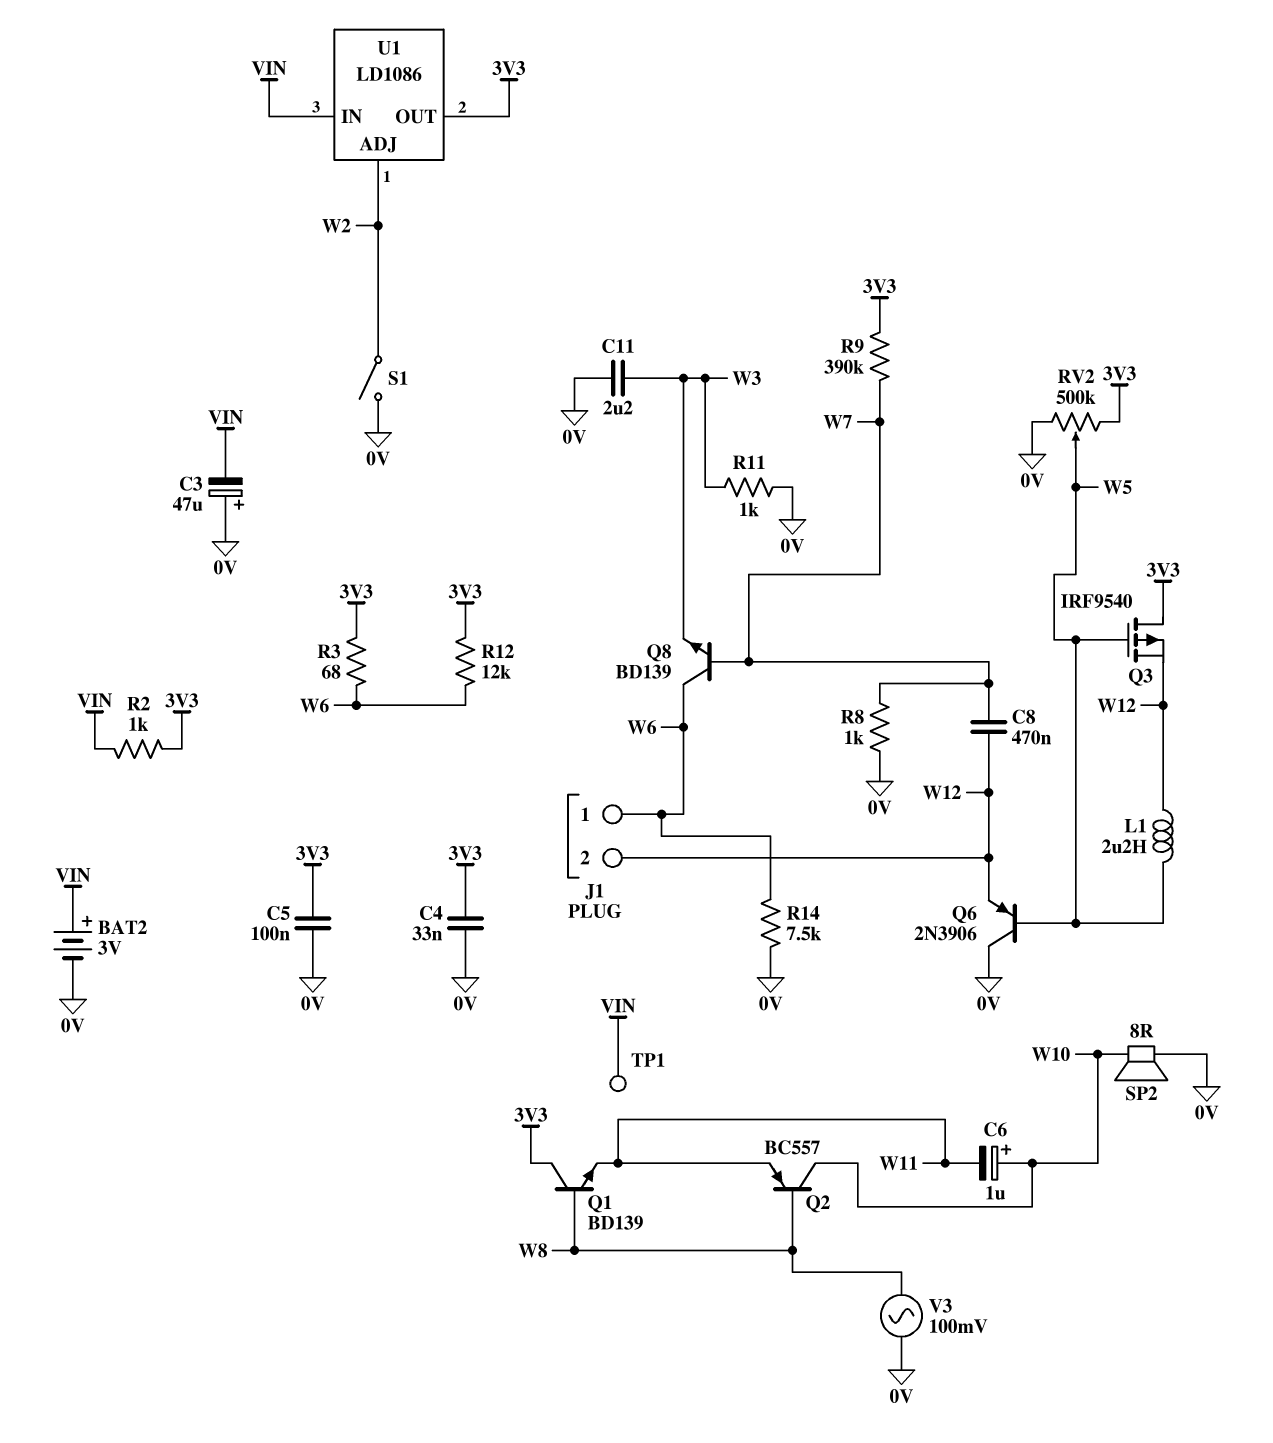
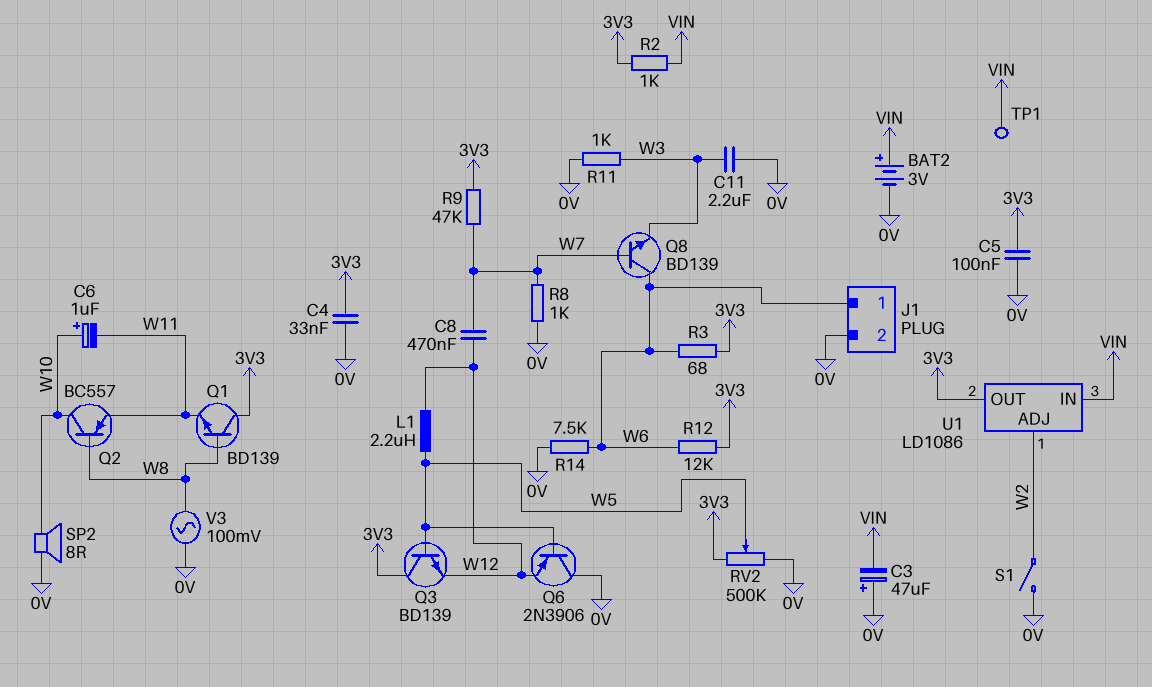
J1 pin 2: W12 -> 0V
Q3: PMOS IRF9540 (G W5, D 3V3, S W12) -> NPN BD139 (B W5, C 3V3, E W12)
R9: 390k (3V3, W7) -> 47k (3V3, W7)

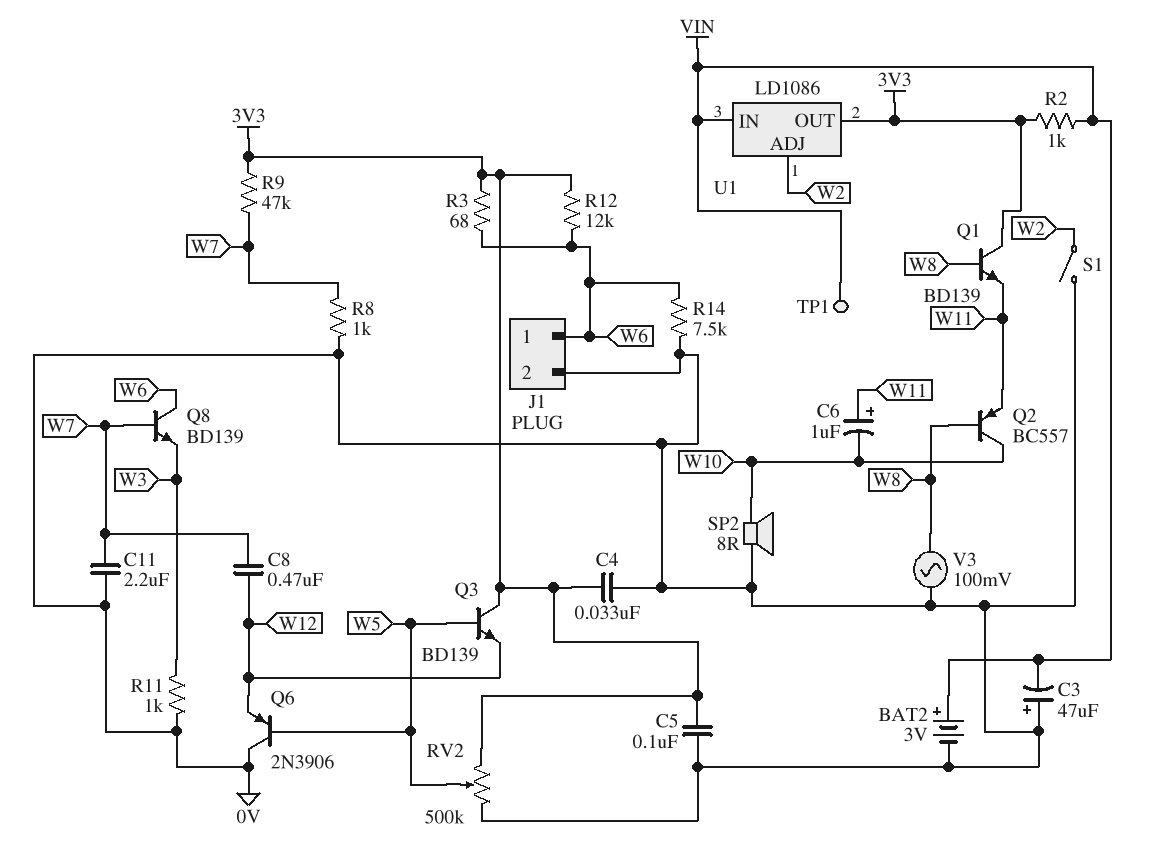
C6: 1uF (plus W10, minus W11) -> 1uF (plus W11, minus W10)
C11: 2.2uF (0V, W3) -> 2.2uF (0V, W7)
L1: 2.2uH (W5, W12) -> none

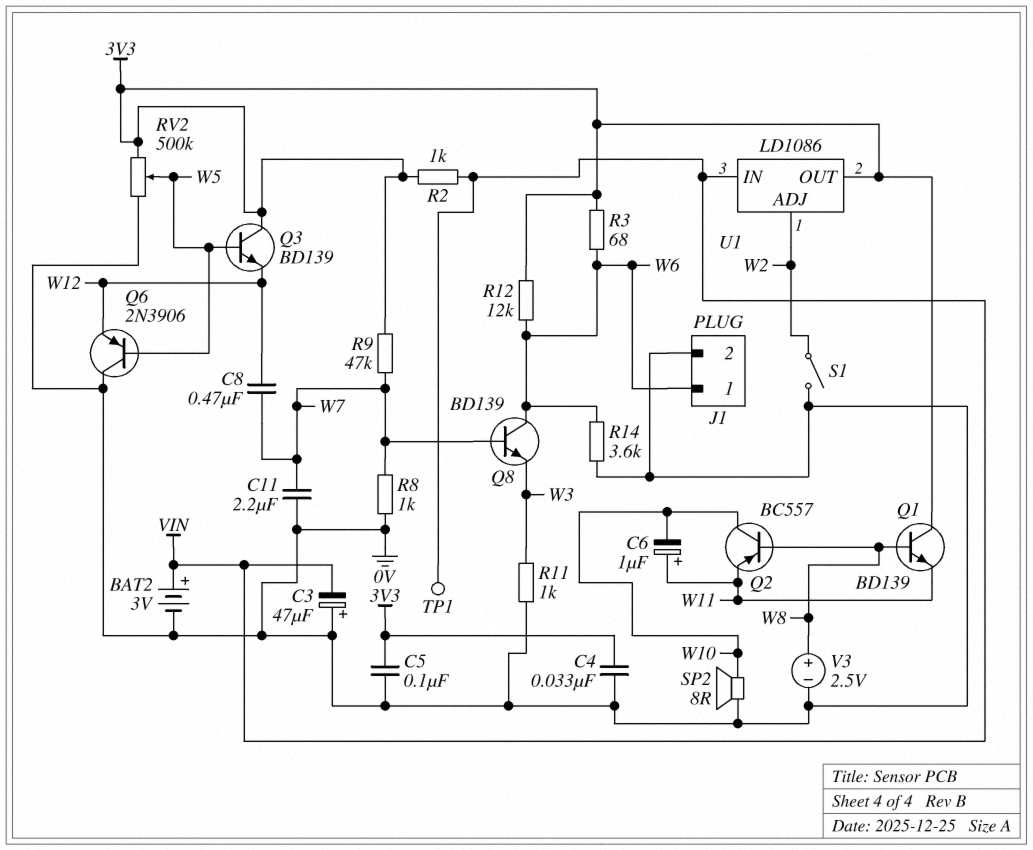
R14: 7.5k (0V, W6) -> 3.6k (0V, W6)
V3: AC 100mV (0V, W8) -> 2.5V (plus W8, minus 0V)

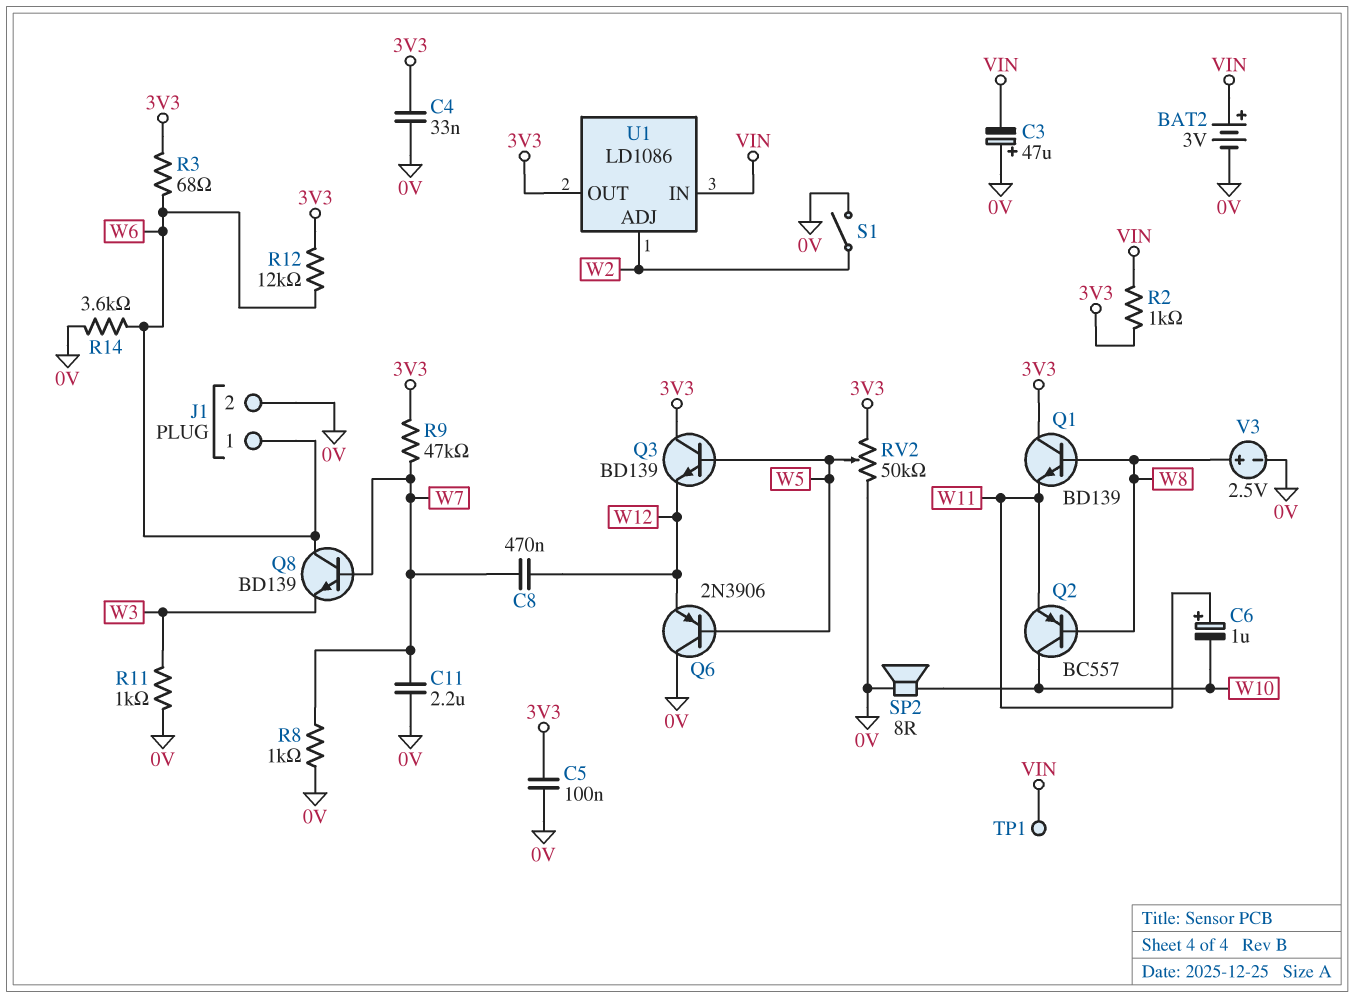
RV2: 500k (0V, 3V3, wiper W5) -> 50k (0V, 3V3, wiper W5)

